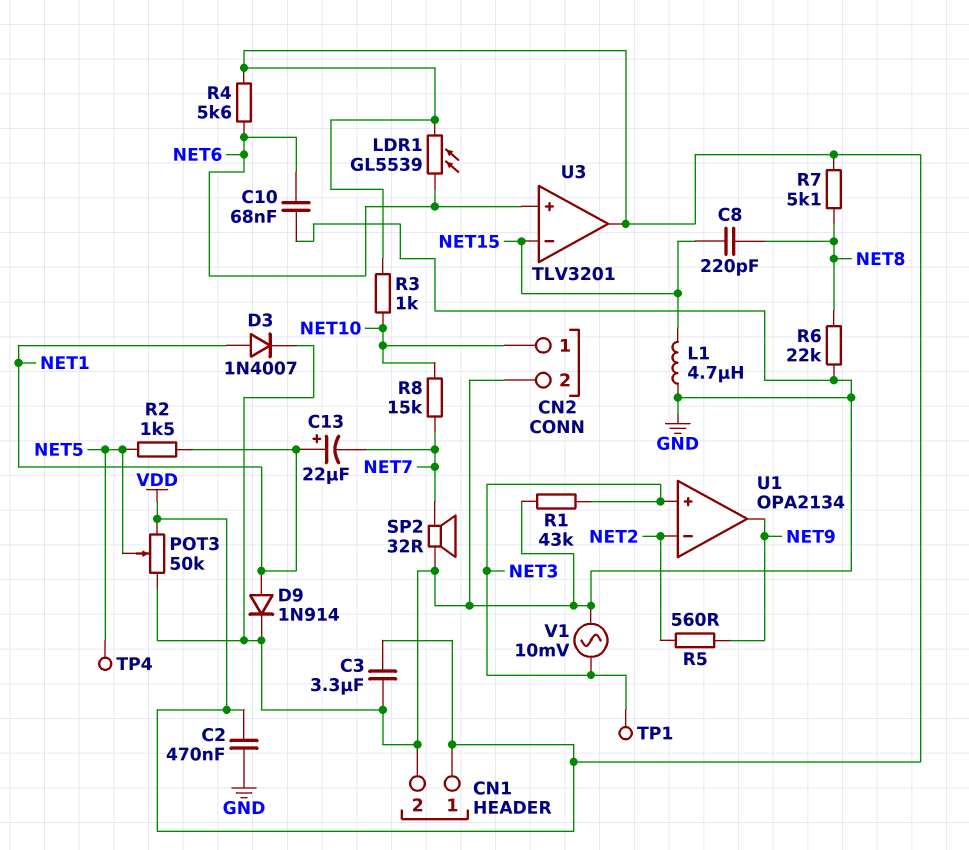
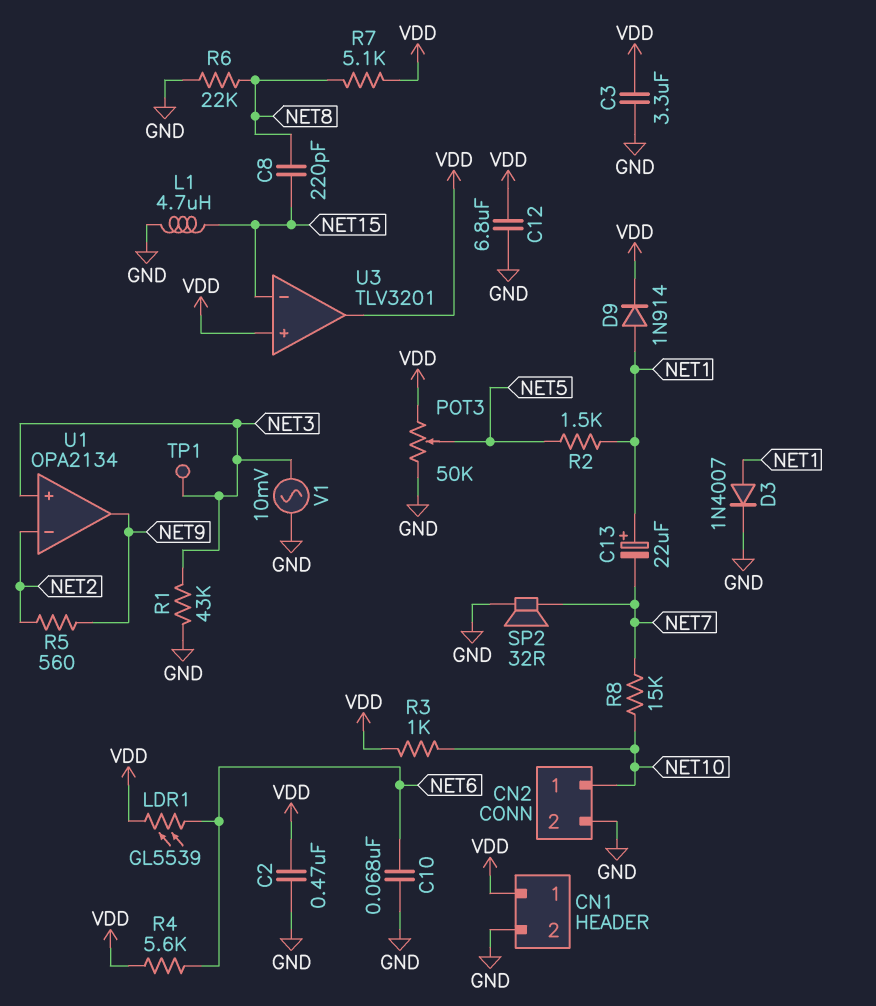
C12: none -> 6.8uF (GND, VDD)
D9: diode 1N914 (A NET1, K GND) -> diode 1N914 (A NET1, K VDD)
TP4: test point (NET5) -> none
U3 pin in+: NET6 -> VDD

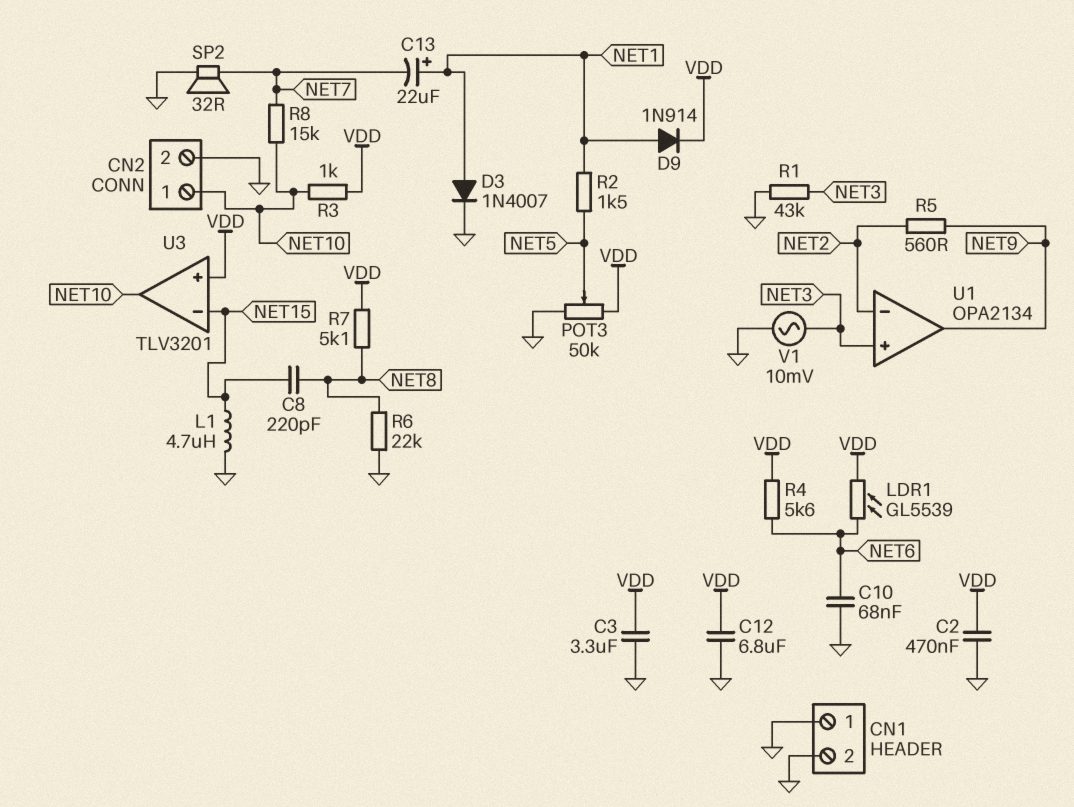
CN1 pin 1: VDD -> GND
TP1: test point (NET3) -> none
U3 pin out: VDD -> NET10

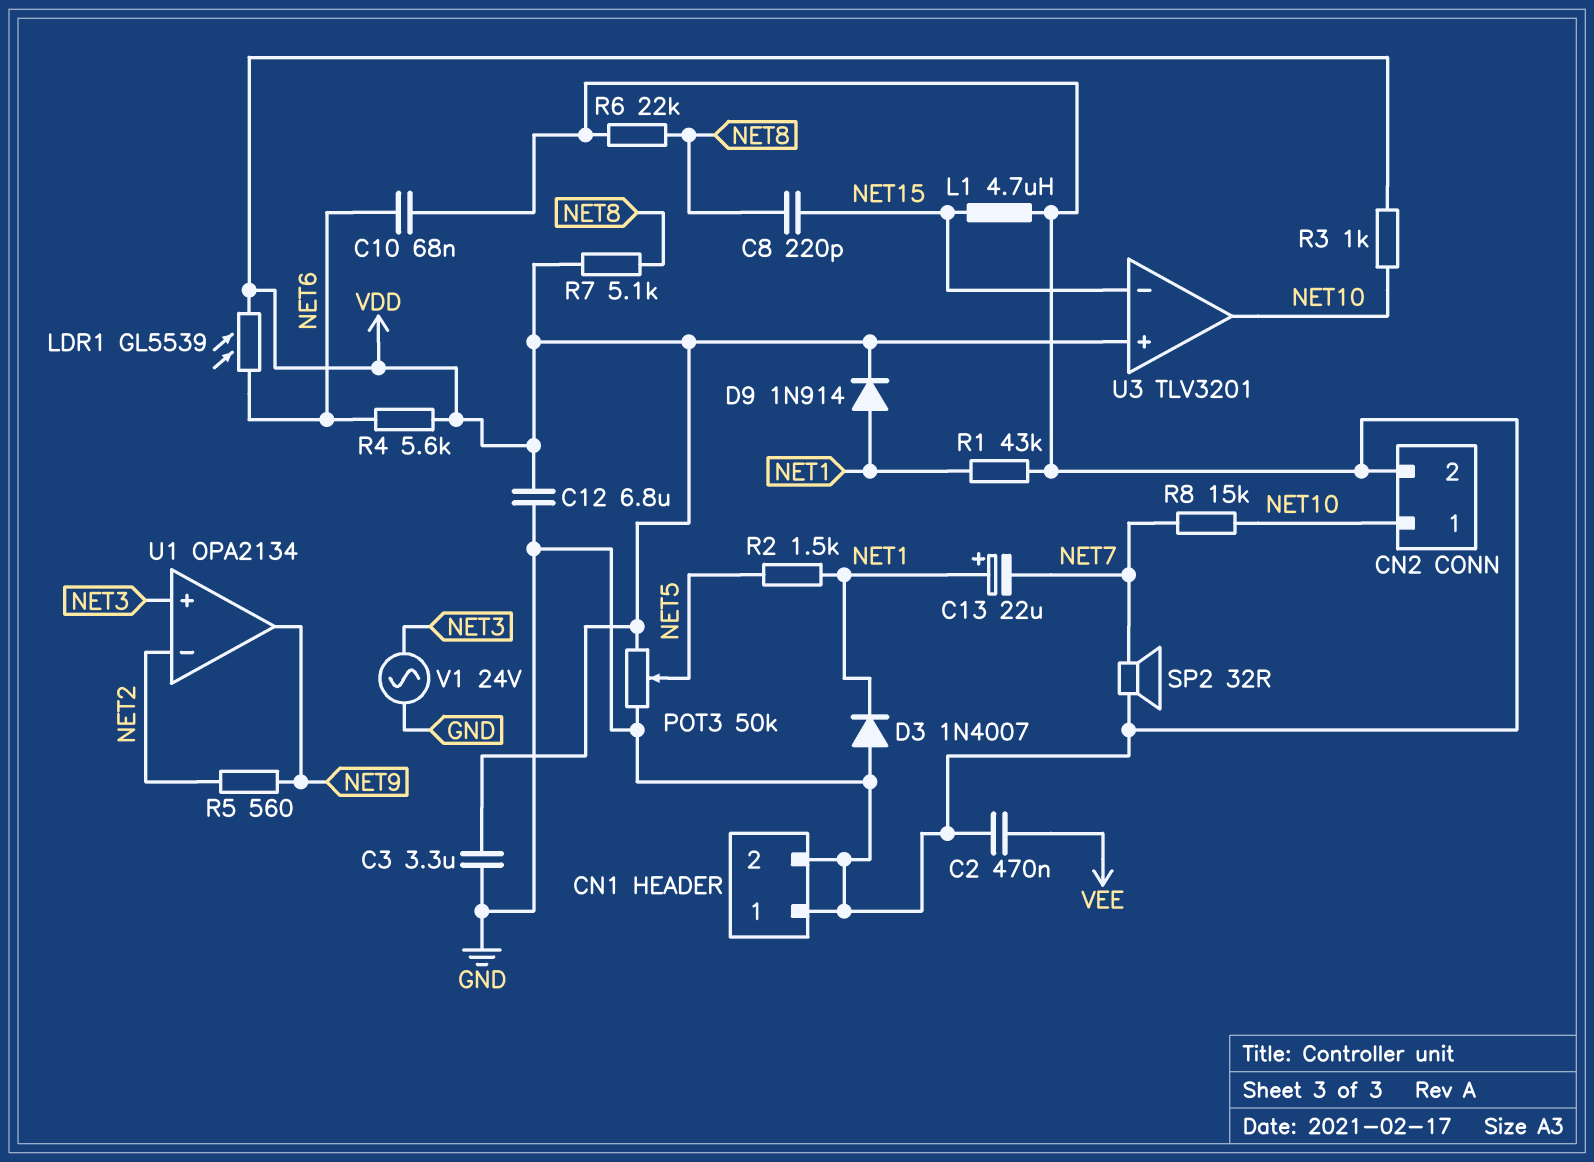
C2: 470nF (GND, VDD) -> 470nF (GND, VEE)
D3: diode 1N4007 (A NET1, K GND) -> diode 1N4007 (A GND, K NET1)
R1: 43k (GND, NET3) -> 43k (GND, NET1)
V1: AC 10mV (GND, NET3) -> AC 24V (GND, NET3)

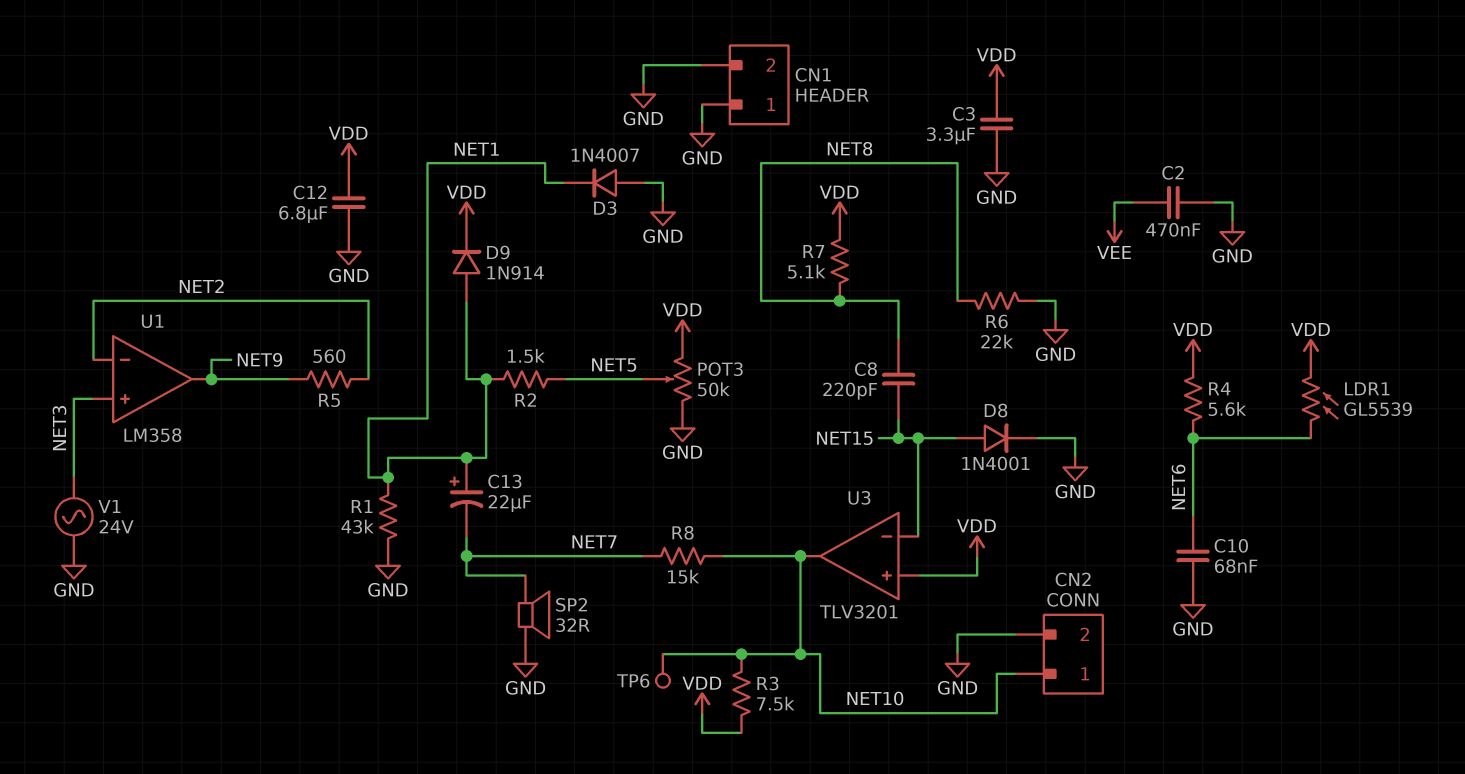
D8: none -> diode 1N4001 (A NET15, K GND)
L1: 4.7uH (GND, NET15) -> none
R3: 1k (NET10, VDD) -> 7.5k (NET10, VDD)
TP6: none -> test point (NET10)
U1: OPA2134 -> LM358

